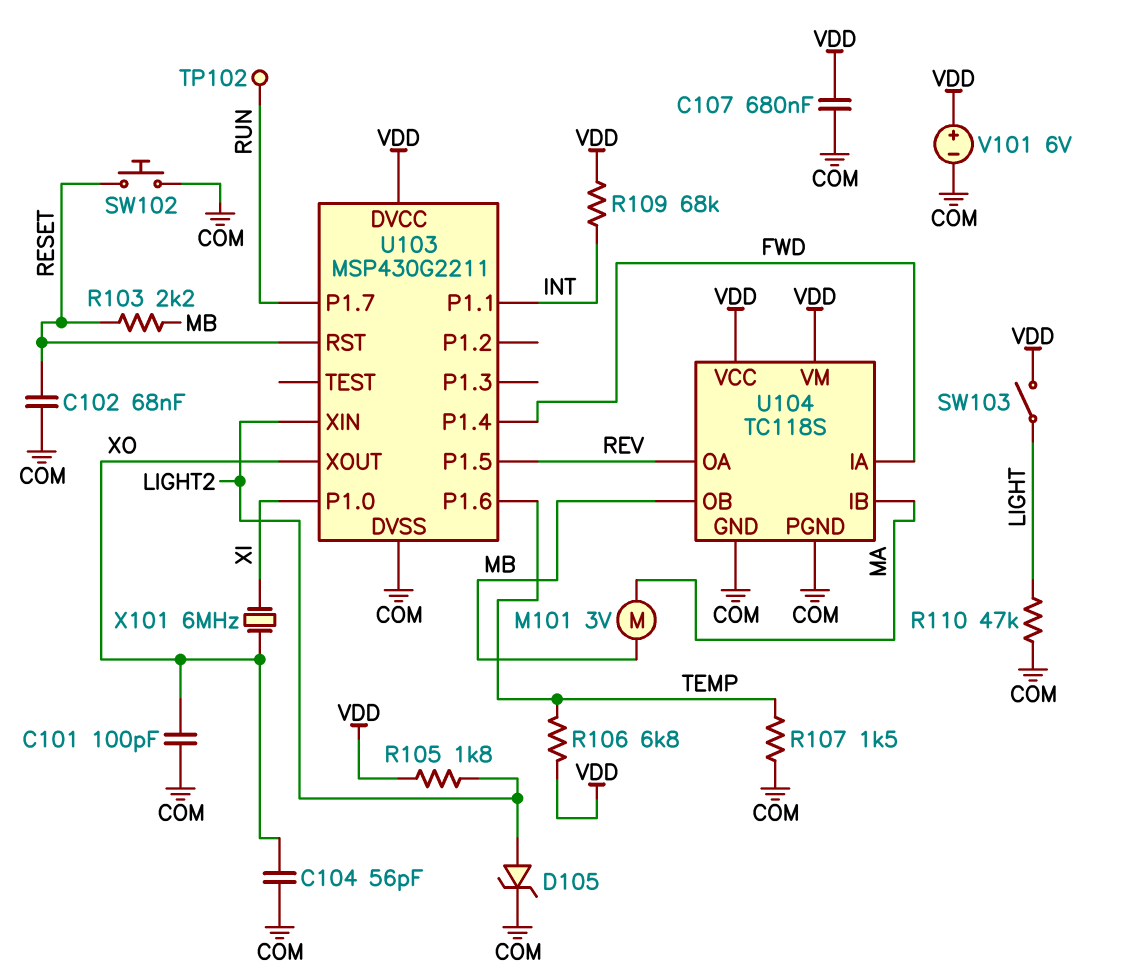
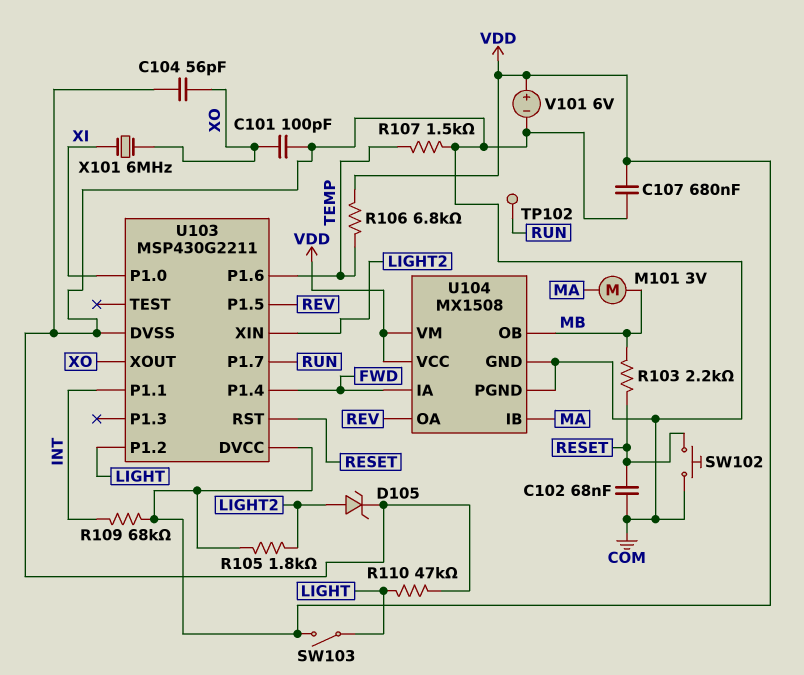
U103 pin P1.2: none -> LIGHT
U104: TC118S -> MX1508

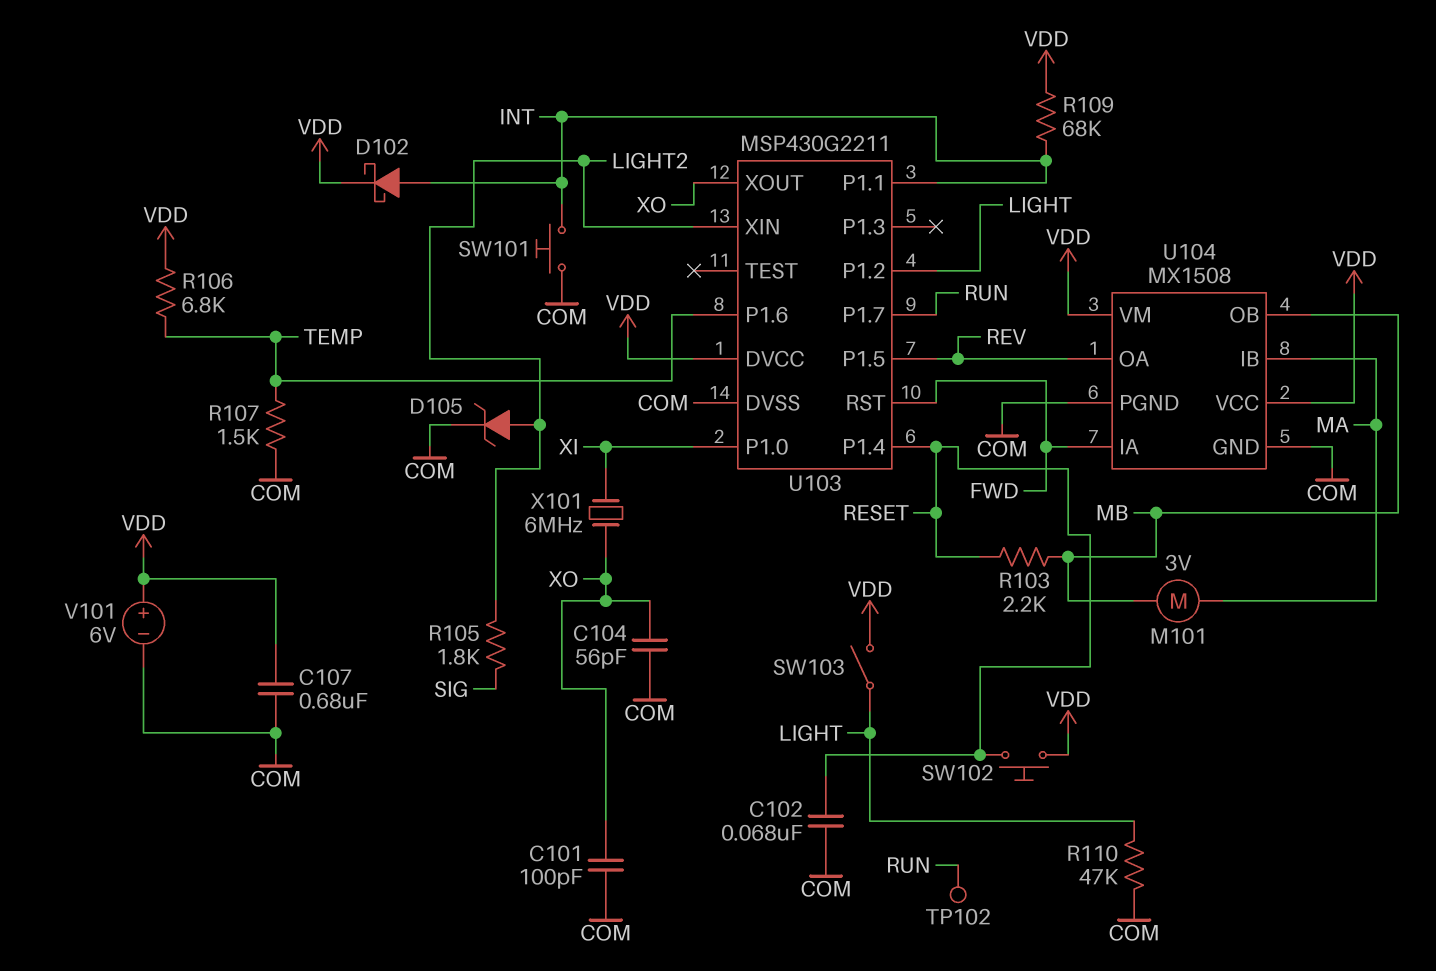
D102: none -> schottky (A INT, K VDD)
R105: 1.8k (LIGHT2, VDD) -> 1.8k (LIGHT2, SIG)
SW101: none -> button (COM, INT)
SW102: button (COM, RESET) -> button (RESET, VDD)
U103 pin P1.4: FWD -> RESET
U103 pin RST: RESET -> FWD

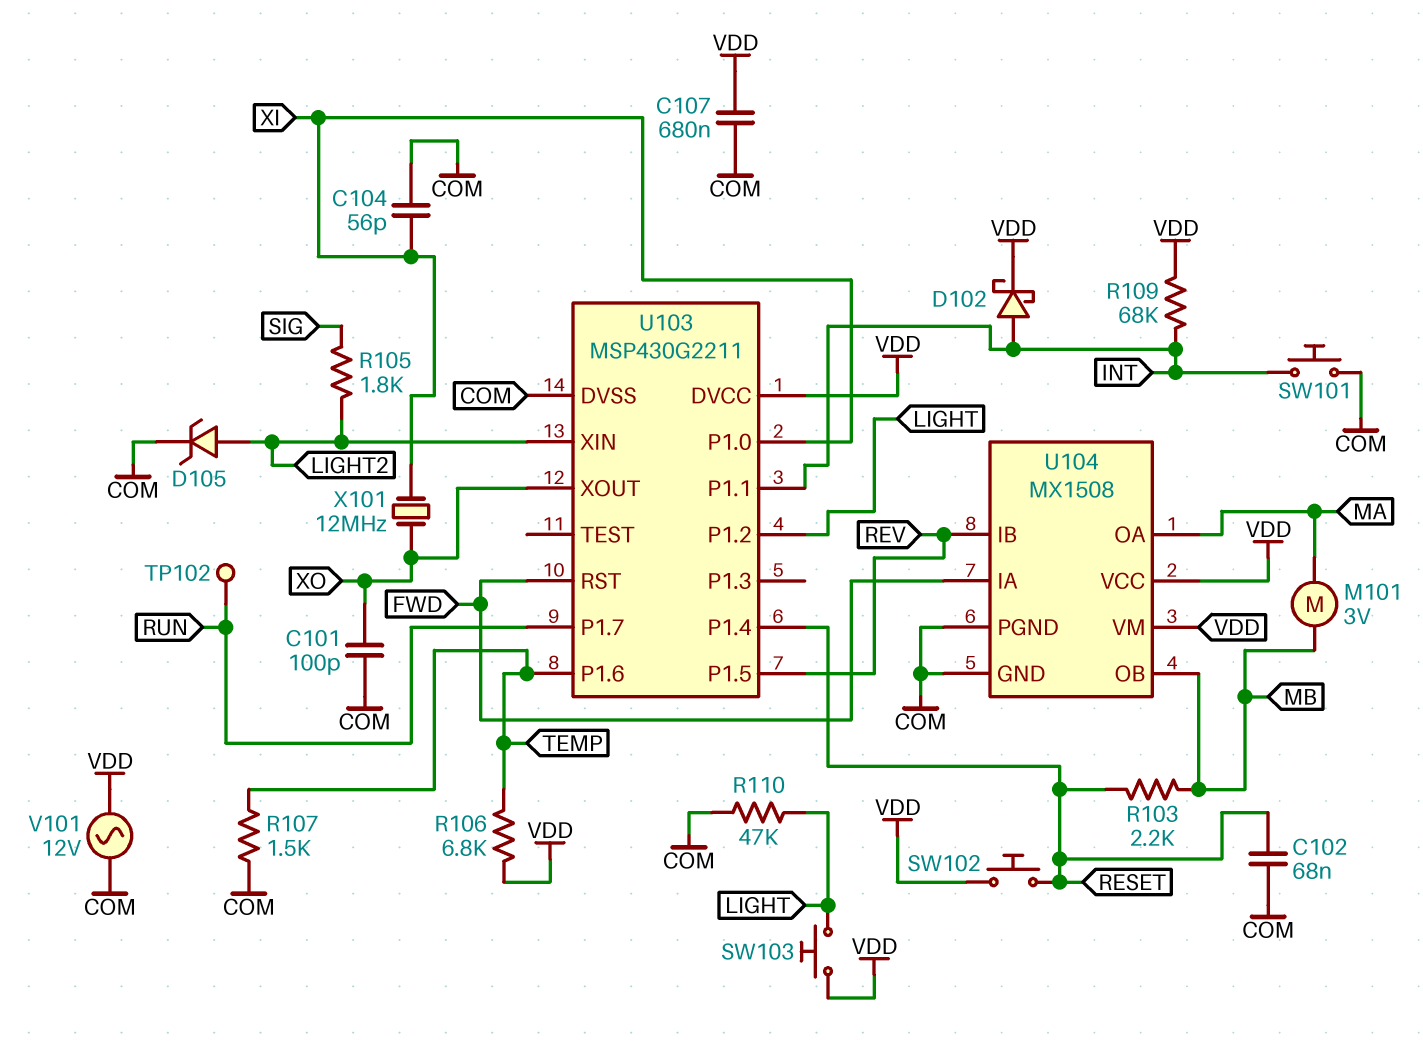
C104: 56pF (COM, XO) -> 56pF (COM, XI)
SW103: switch (LIGHT, VDD) -> button (LIGHT, VDD)
U104 pin IB: MA -> REV
U104 pin OA: REV -> MA
V101: 6V (plus VDD, minus COM) -> AC 12V (COM, VDD)
X101: 6MHz (XI, XO) -> 12MHz (XI, XO)

